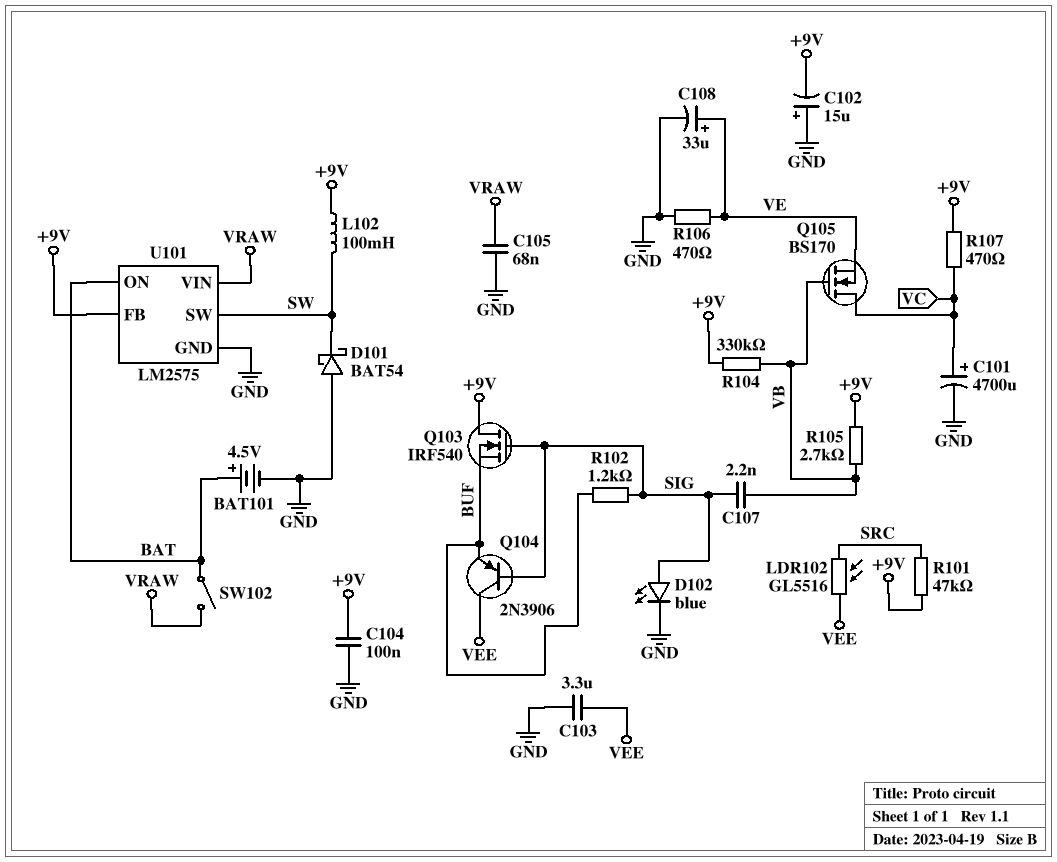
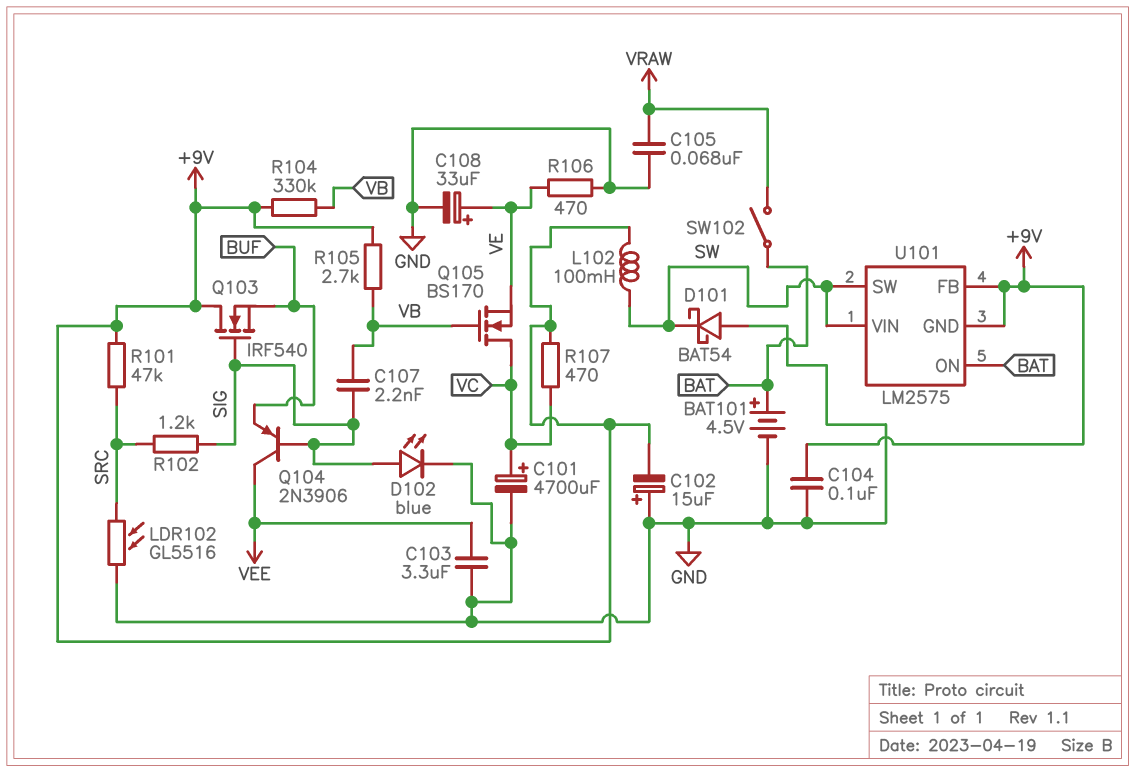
LDR102: GL5516 (SRC, VEE) -> GL5516 (GND, SRC)
R102: 1.2k (BUF, SIG) -> 1.2k (SIG, SRC)
U101 pin GND: GND -> +9V
U101 pin VIN: VRAW -> SW

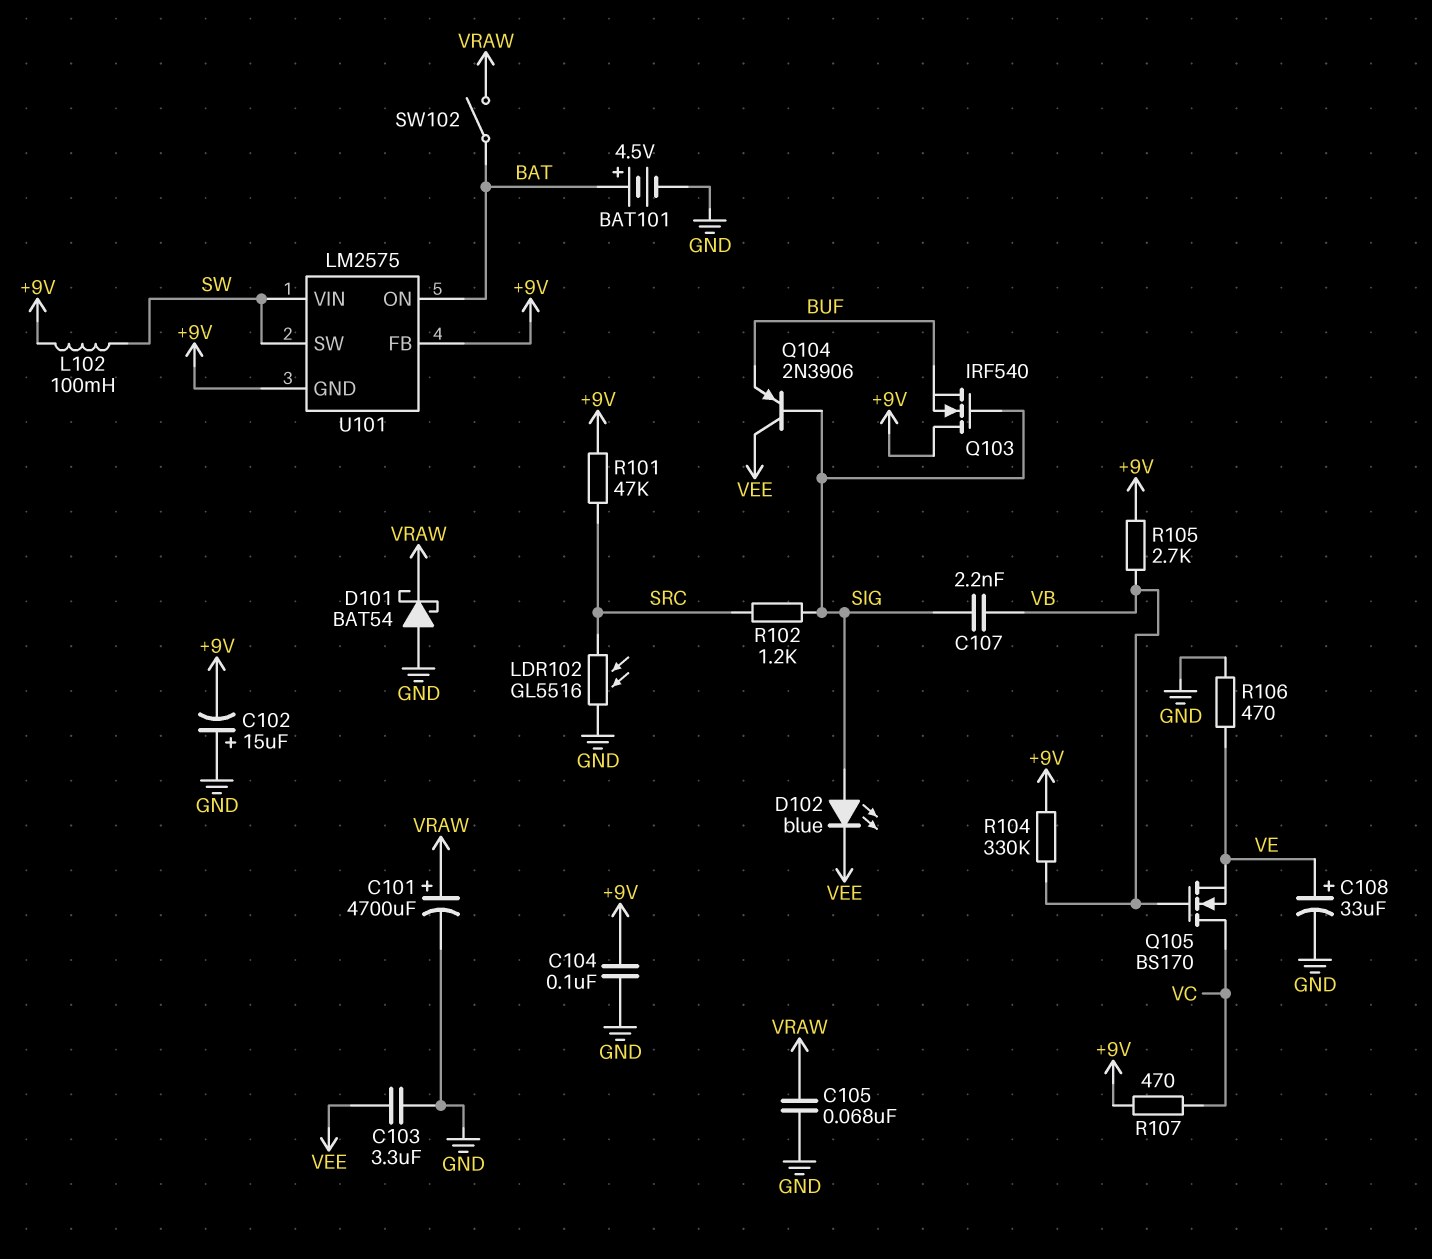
C101: 4700uF (plus VC, minus GND) -> 4700uF (plus VRAW, minus GND)
D101: schottky BAT54 (A GND, K SW) -> schottky BAT54 (A GND, K VRAW)
D102: LED blue (A SIG, K GND) -> LED blue (A SIG, K VEE)

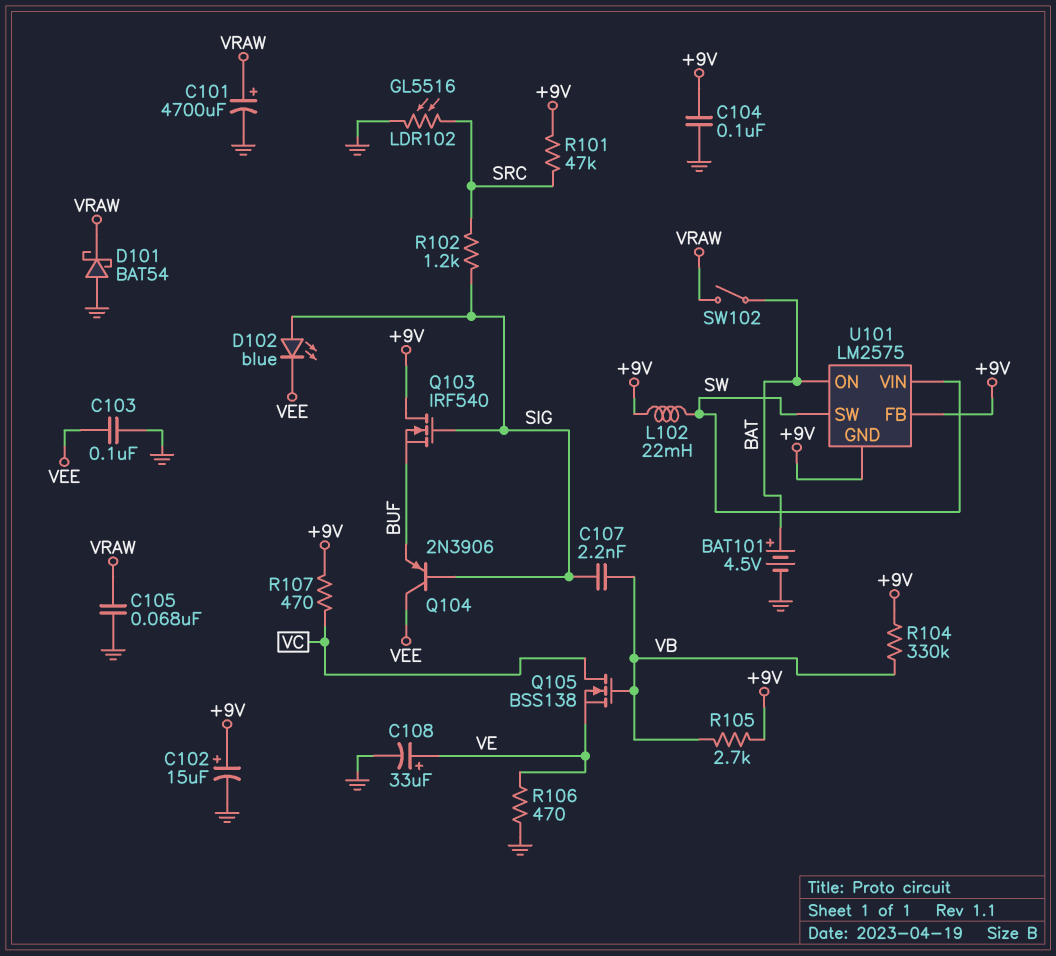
C102: 15uF (plus GND, minus +9V) -> 15uF (plus +9V, minus GND)
C103: 3.3uF (GND, VEE) -> 100nF (GND, VEE)
L102: 100mH (+9V, SW) -> 22mH (+9V, SW)
Q105: NMOS BS170 (G VB, D VC, S VE) -> NMOS BSS138 (G VB, D VC, S VE)

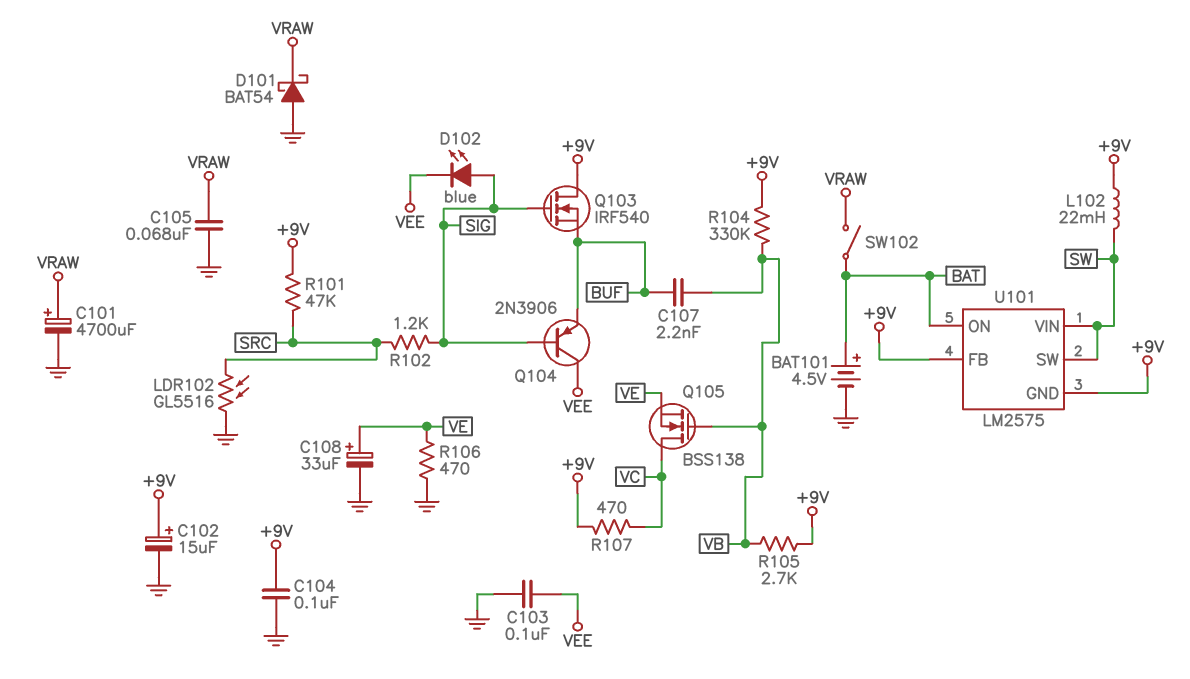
C107: 2.2nF (SIG, VB) -> 2.2nF (BUF, VB)

